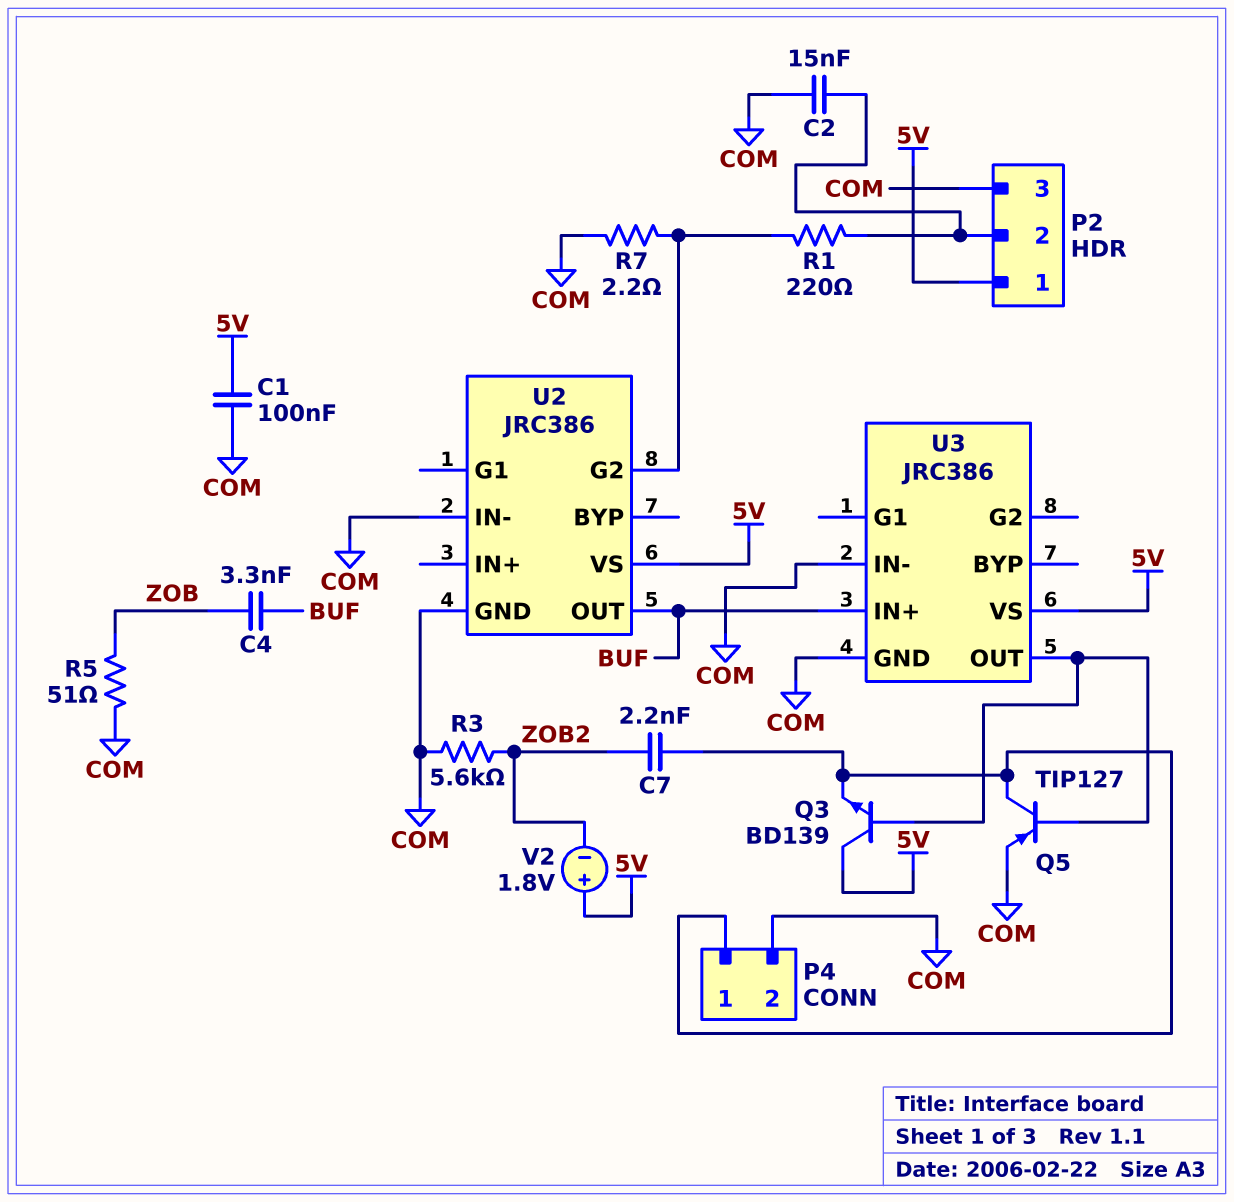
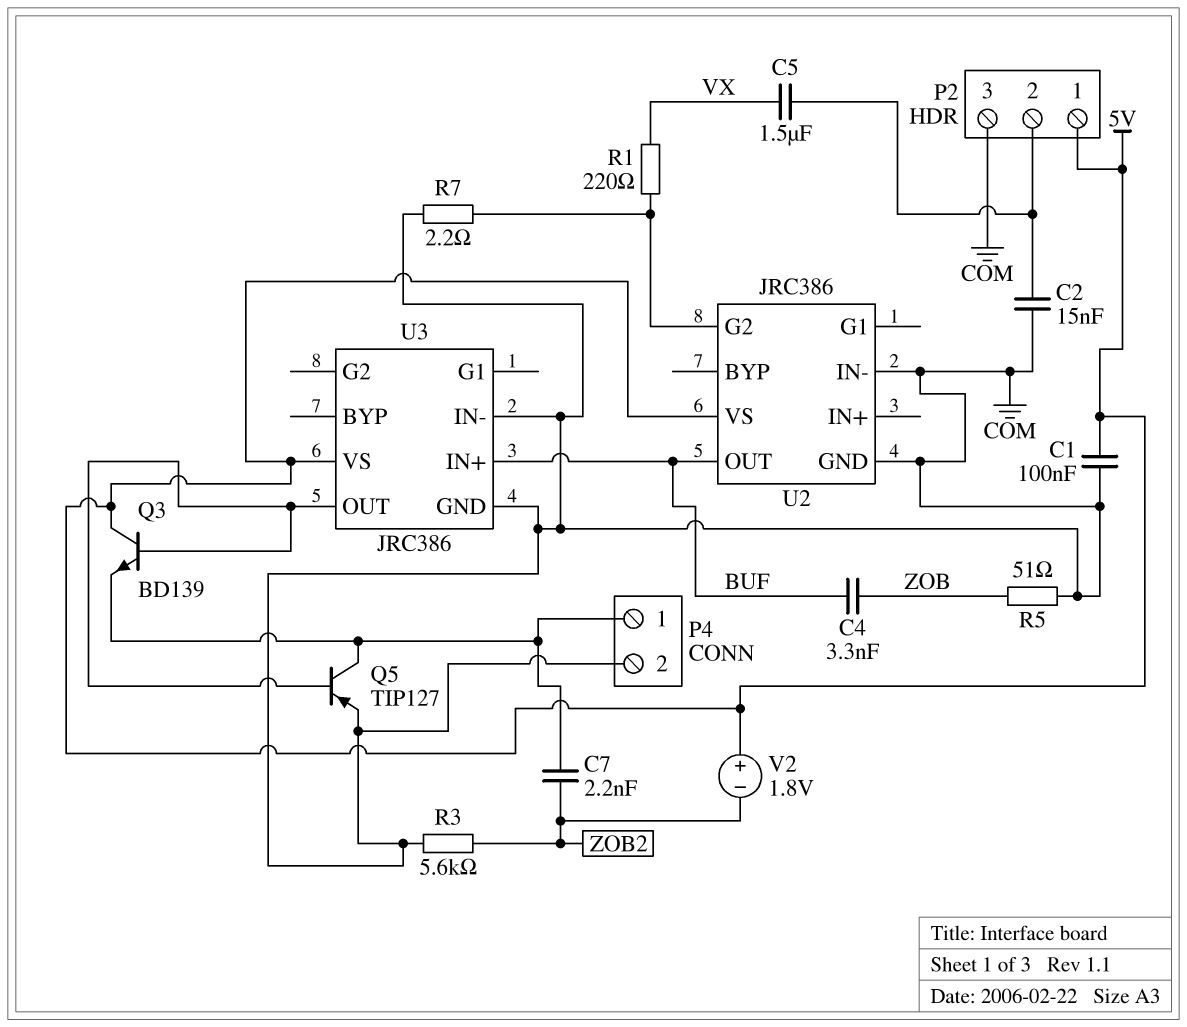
C5: none -> 1.5uF (P2/2, VX)
R1: 220 (P2/2, U2/G2) -> 220 (U2/G2, VX)

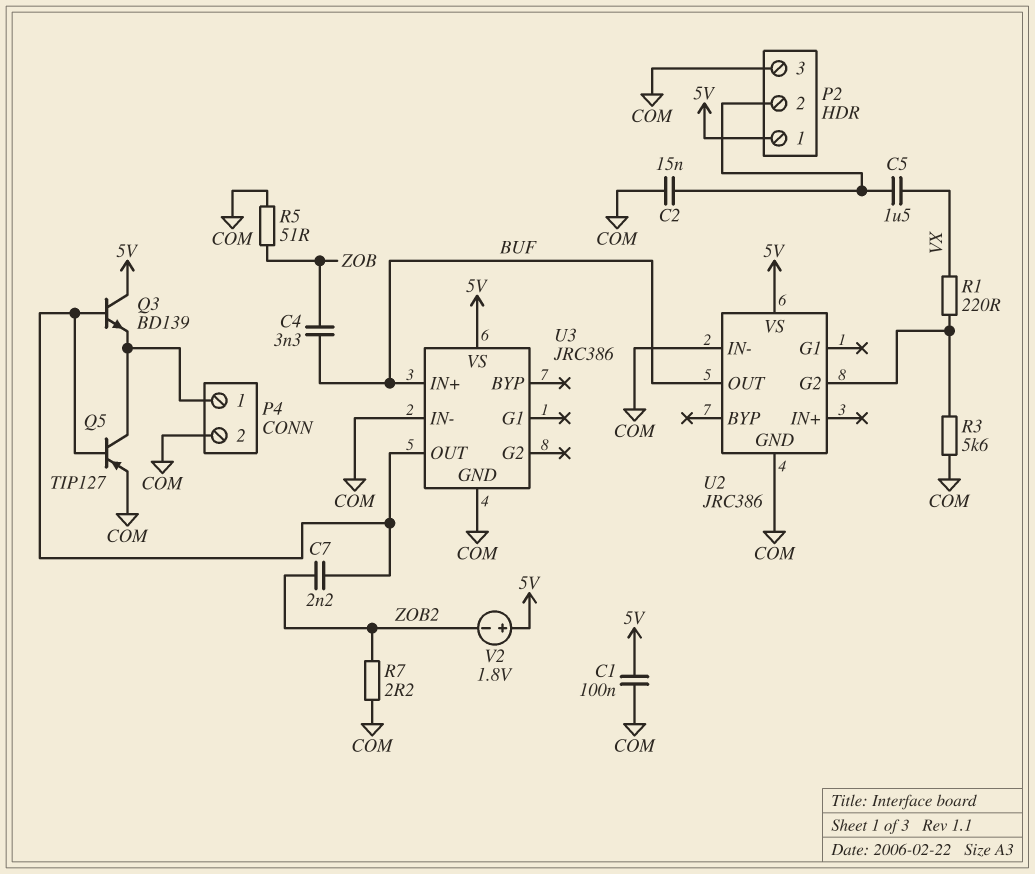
C7: 2.2nF (P4/1, ZOB2) -> 2.2nF (U3/OUT, ZOB2)
R3: 5.6k (COM, ZOB2) -> 5.6k (COM, U2/G2)
R7: 2.2 (COM, U2/G2) -> 2.2 (COM, ZOB2)

